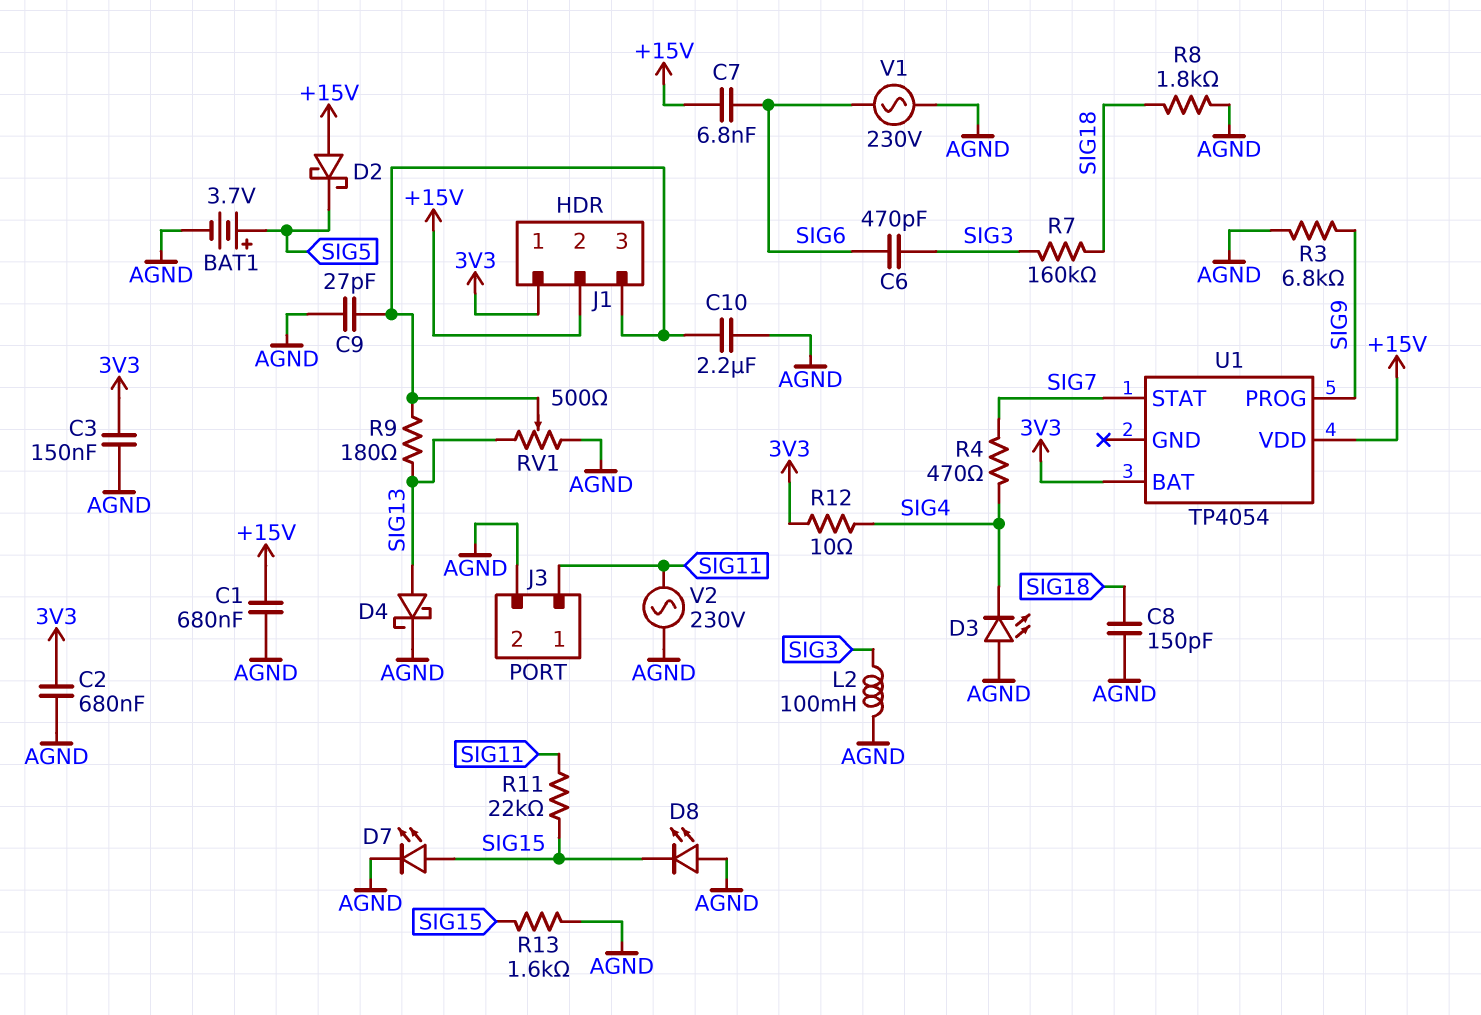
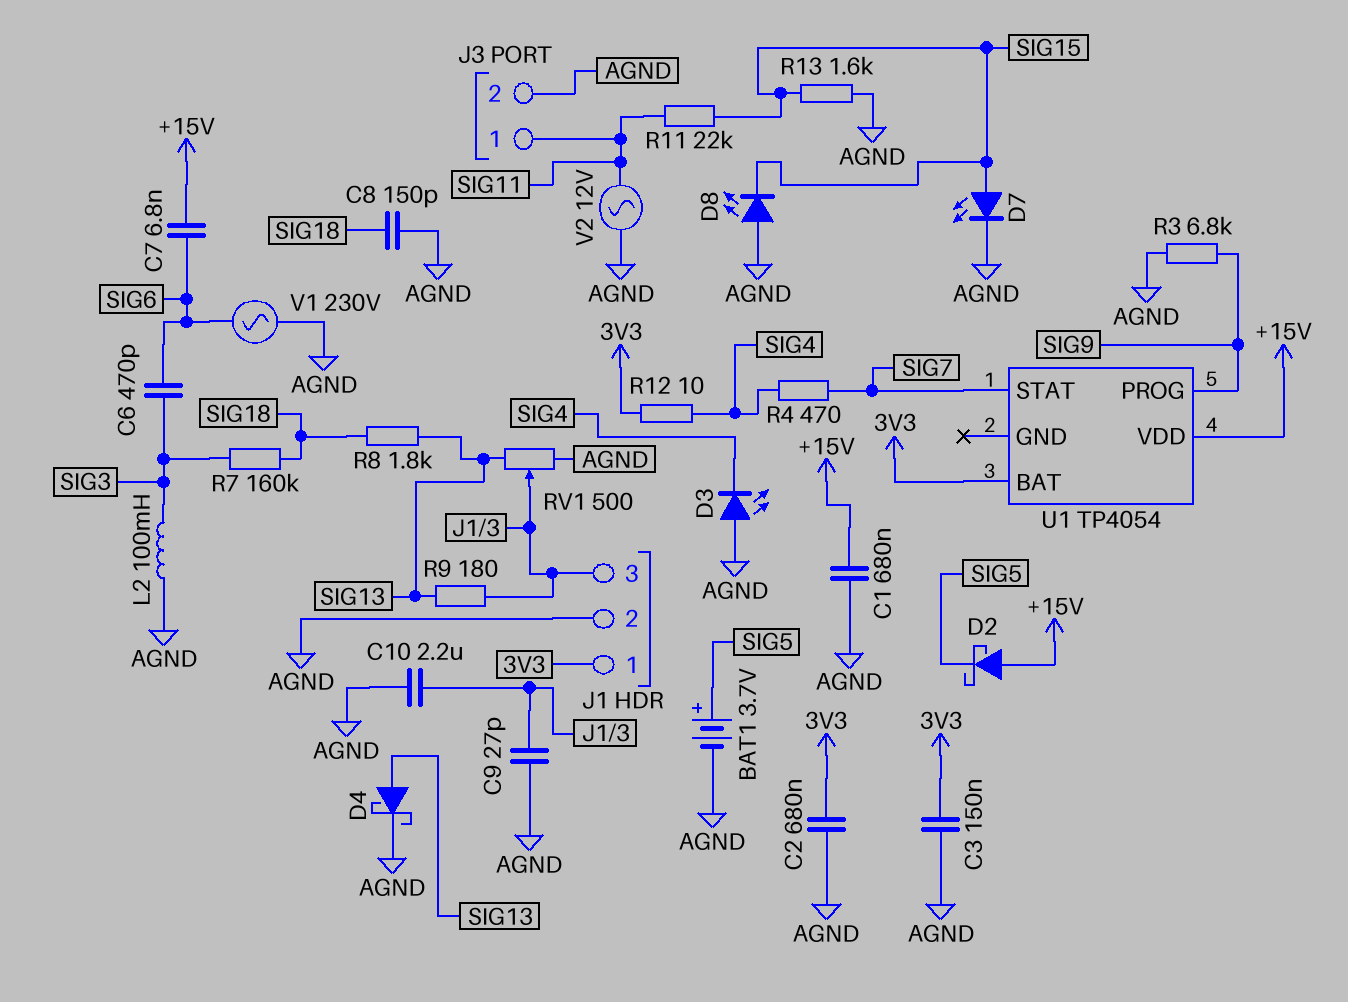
J1 pin 2: +15V -> AGND
R8: 1.8k (AGND, SIG18) -> 1.8k (SIG13, SIG18)
V2: AC 230V (AGND, SIG11) -> AC 12V (AGND, SIG11)

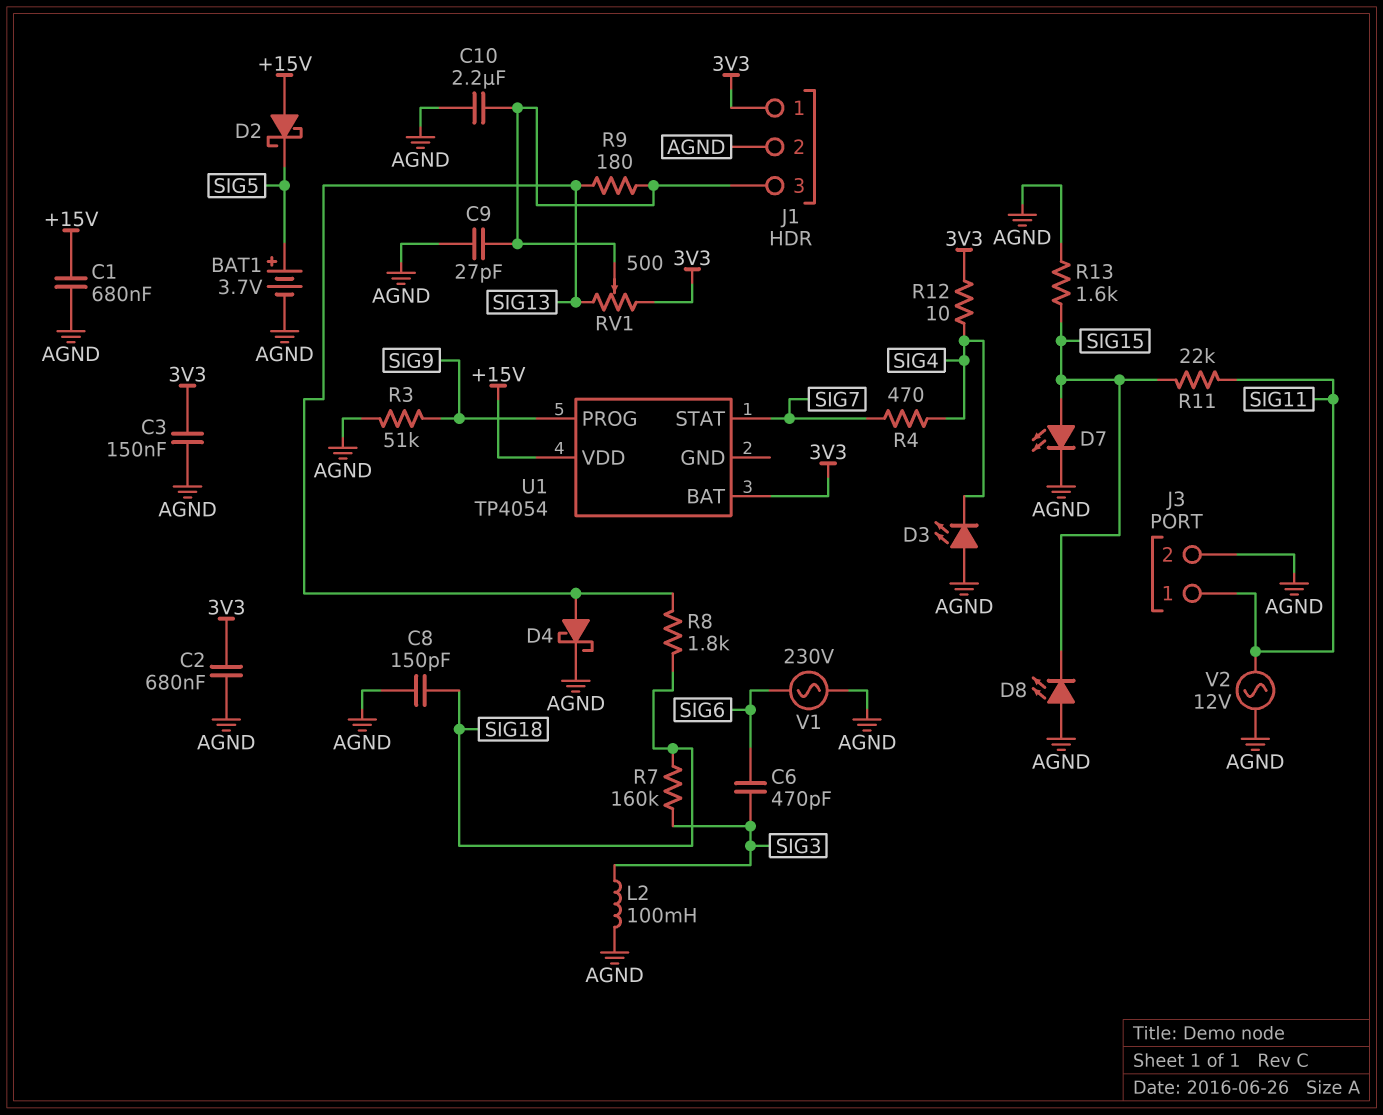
C7: 6.8nF (+15V, SIG6) -> none
R3: 6.8k (AGND, SIG9) -> 51k (AGND, SIG9)
RV1: 500 (AGND, SIG13, wiper J1/3) -> 500 (3V3, SIG13, wiper J1/3)

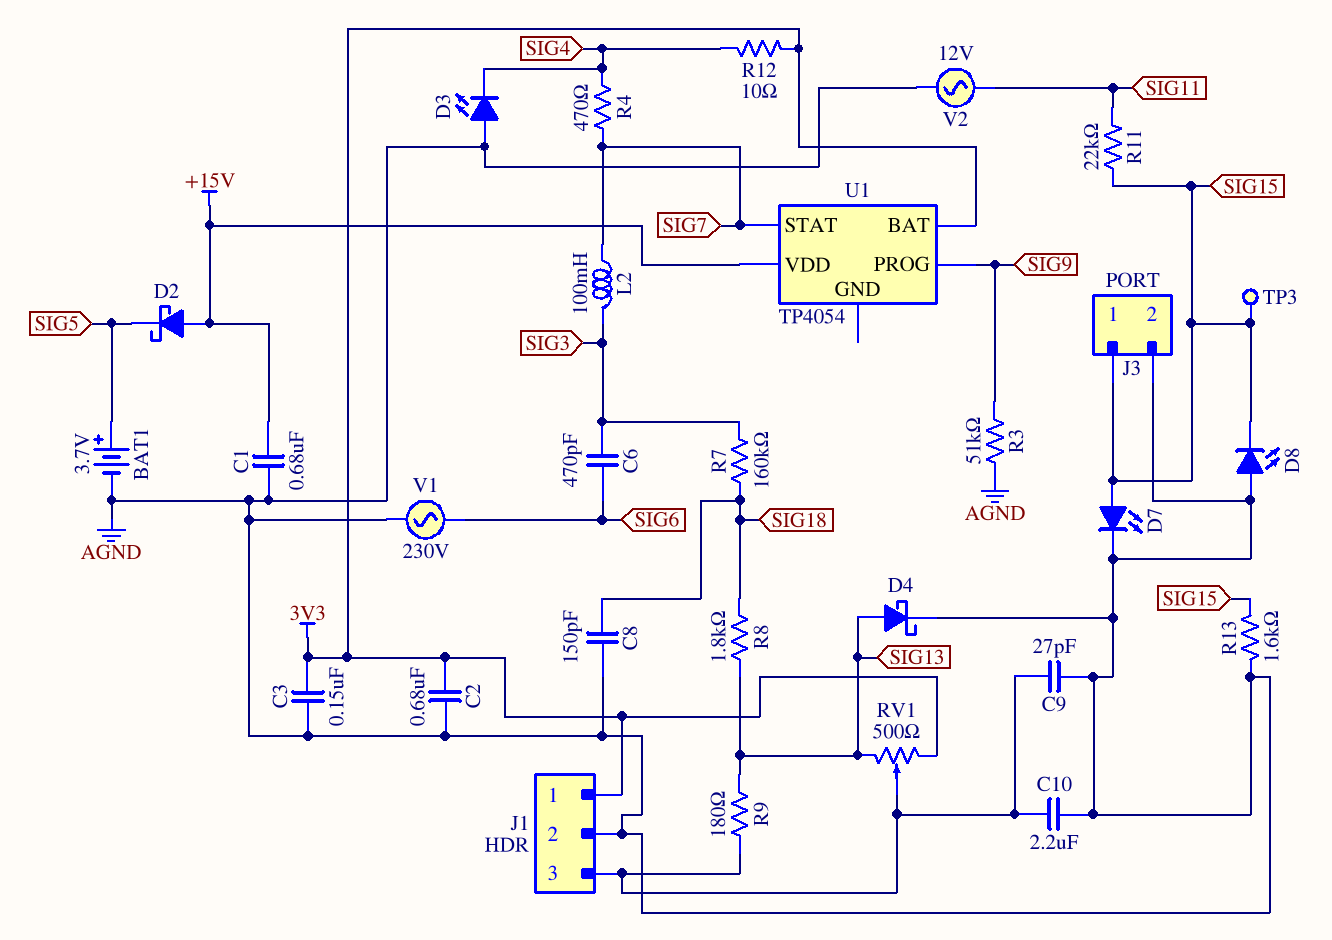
J3 pin 1: SIG11 -> SIG15
L2: 100mH (AGND, SIG3) -> 100mH (SIG3, SIG7)
TP3: none -> test point (SIG15)

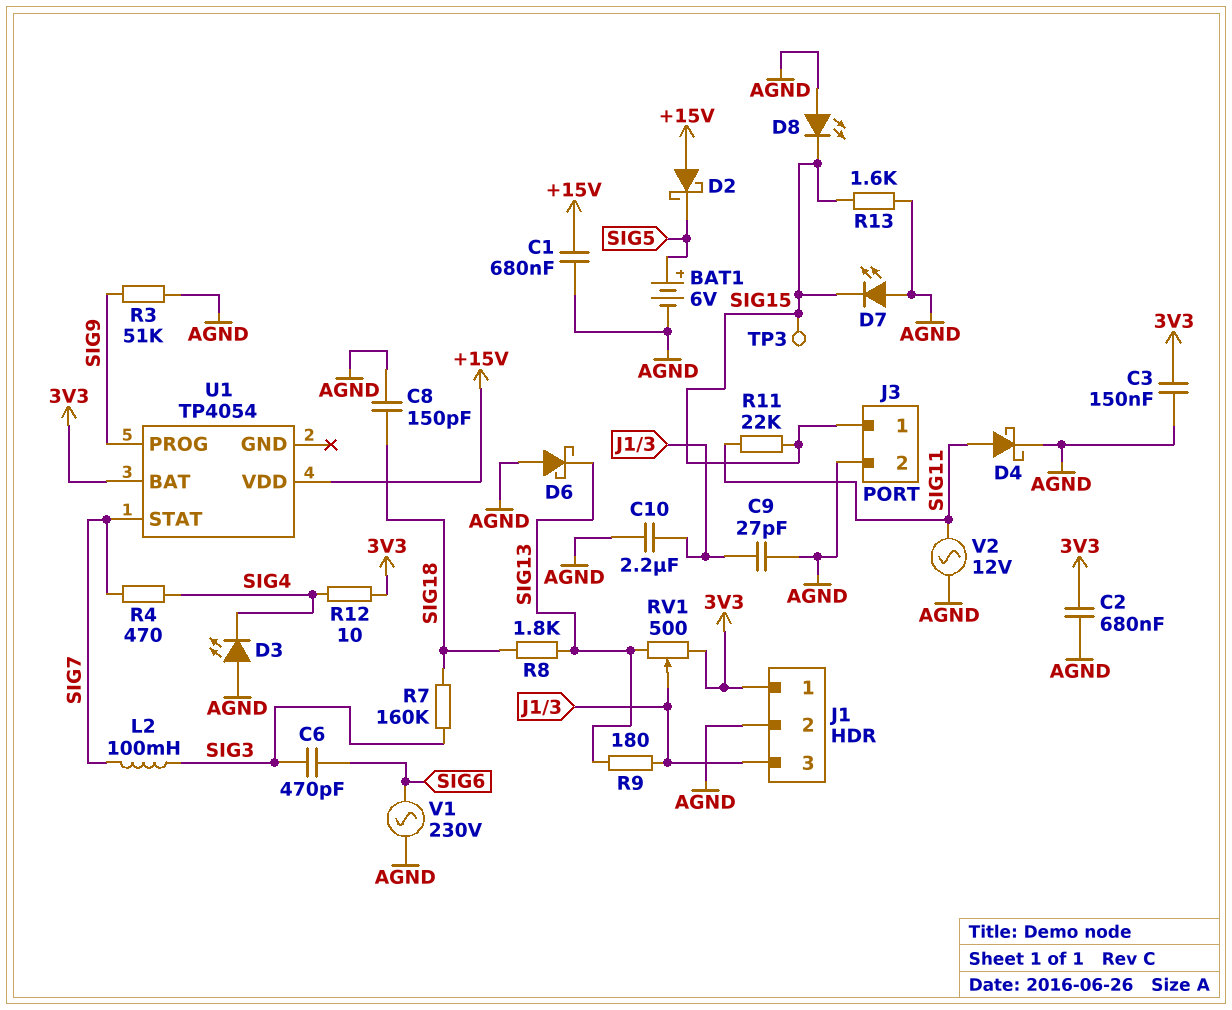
BAT1: 3.7V (plus SIG5, minus AGND) -> 6V (plus SIG5, minus AGND)
D4: schottky (A SIG13, K AGND) -> schottky (A SIG11, K AGND)
D6: none -> schottky (A AGND, K SIG13)
D7: LED (A SIG15, K AGND) -> LED (A AGND, K SIG15)

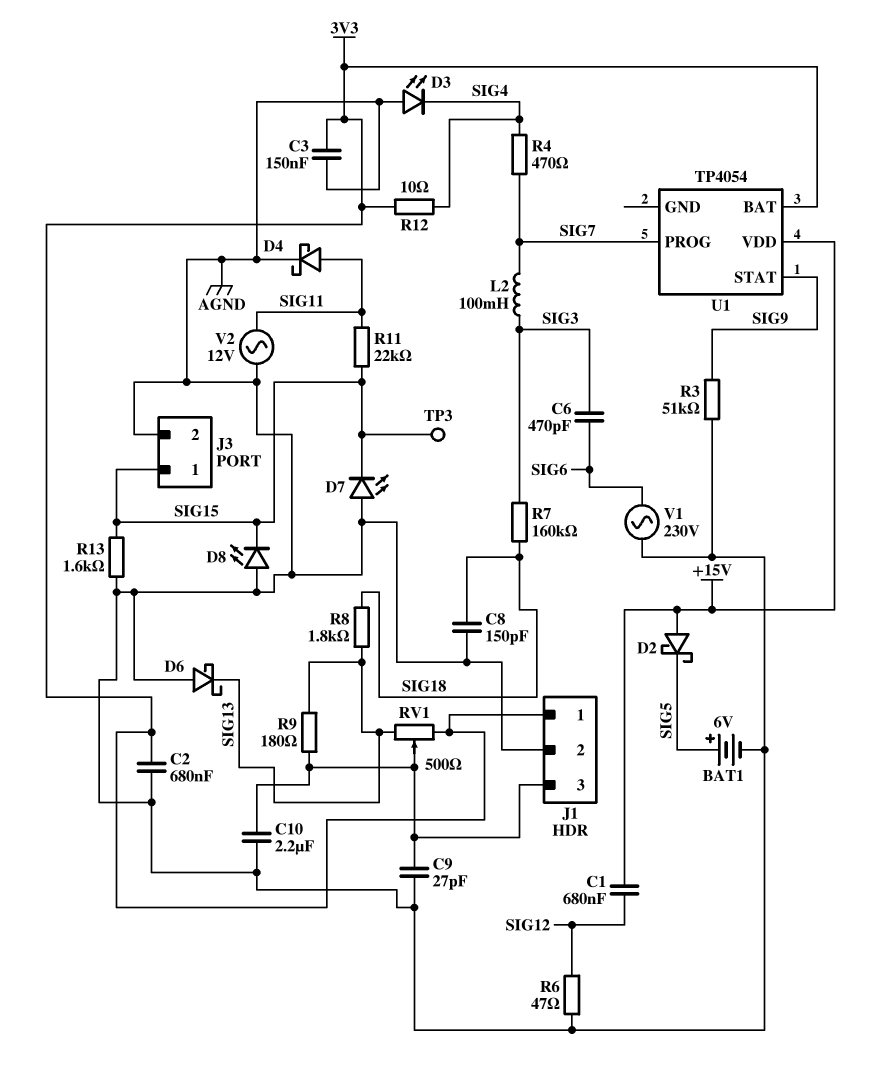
C1: 680nF (+15V, AGND) -> 680nF (+15V, SIG12)
R6: none -> 47 (AGND, SIG12)
U1 pin PROG: SIG9 -> SIG7
U1 pin STAT: SIG7 -> SIG9

